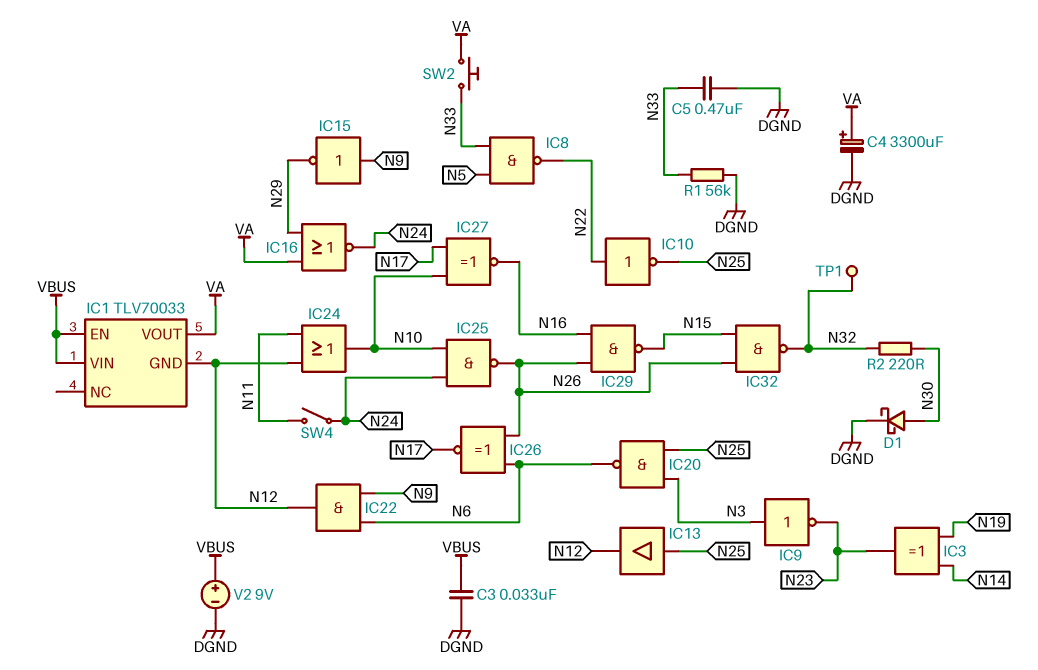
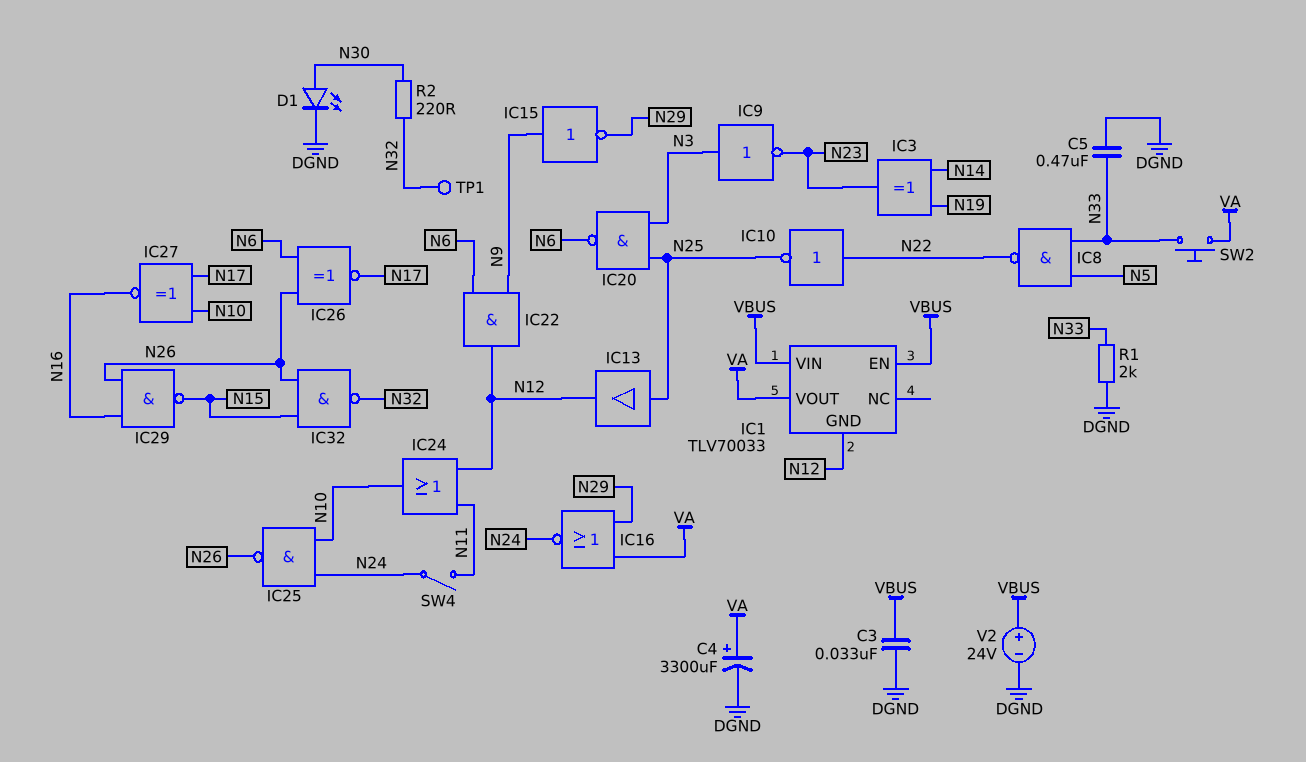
D1: schottky (A N30, K DGND) -> LED (A N30, K DGND)
R1: 56k (DGND, N33) -> 2k (DGND, N33)
V2: 9V (plus VBUS, minus DGND) -> 24V (plus VBUS, minus DGND)

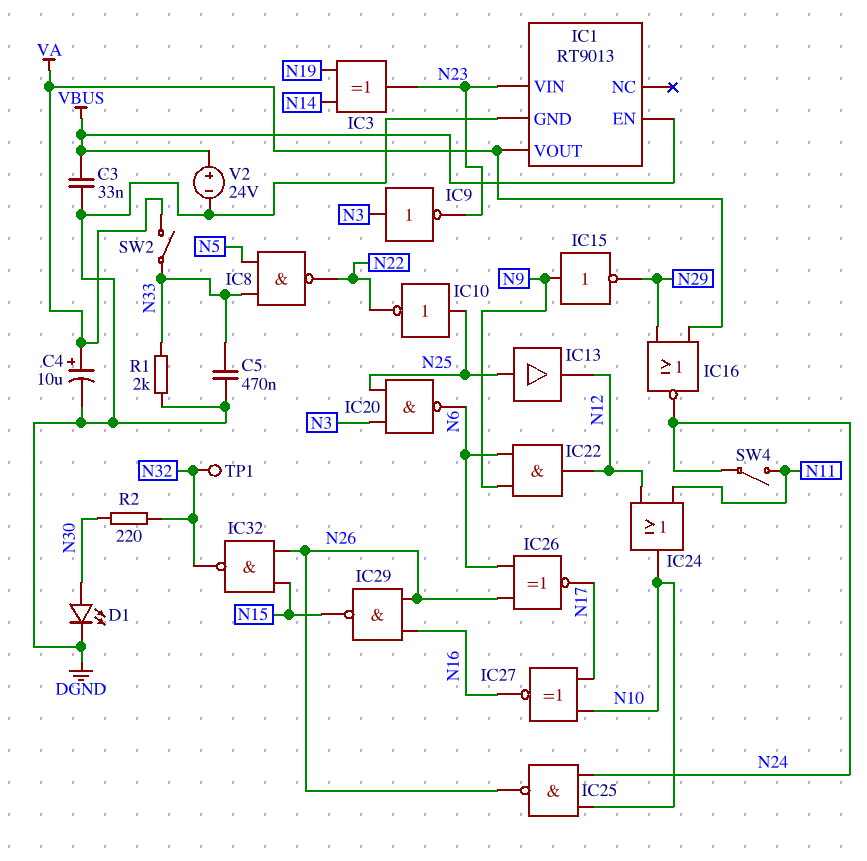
C4: 3300uF (plus VA, minus DGND) -> 10uF (plus VA, minus DGND)
IC1: TLV70033 -> RT9013
IC1 pin GND: N12 -> DGND
IC1 pin VIN: VBUS -> N23
IC10: NOT (in N22, out N25) -> NOT (in N25, out N22)
SW2: button (N33, VA) -> switch (N33, VA)

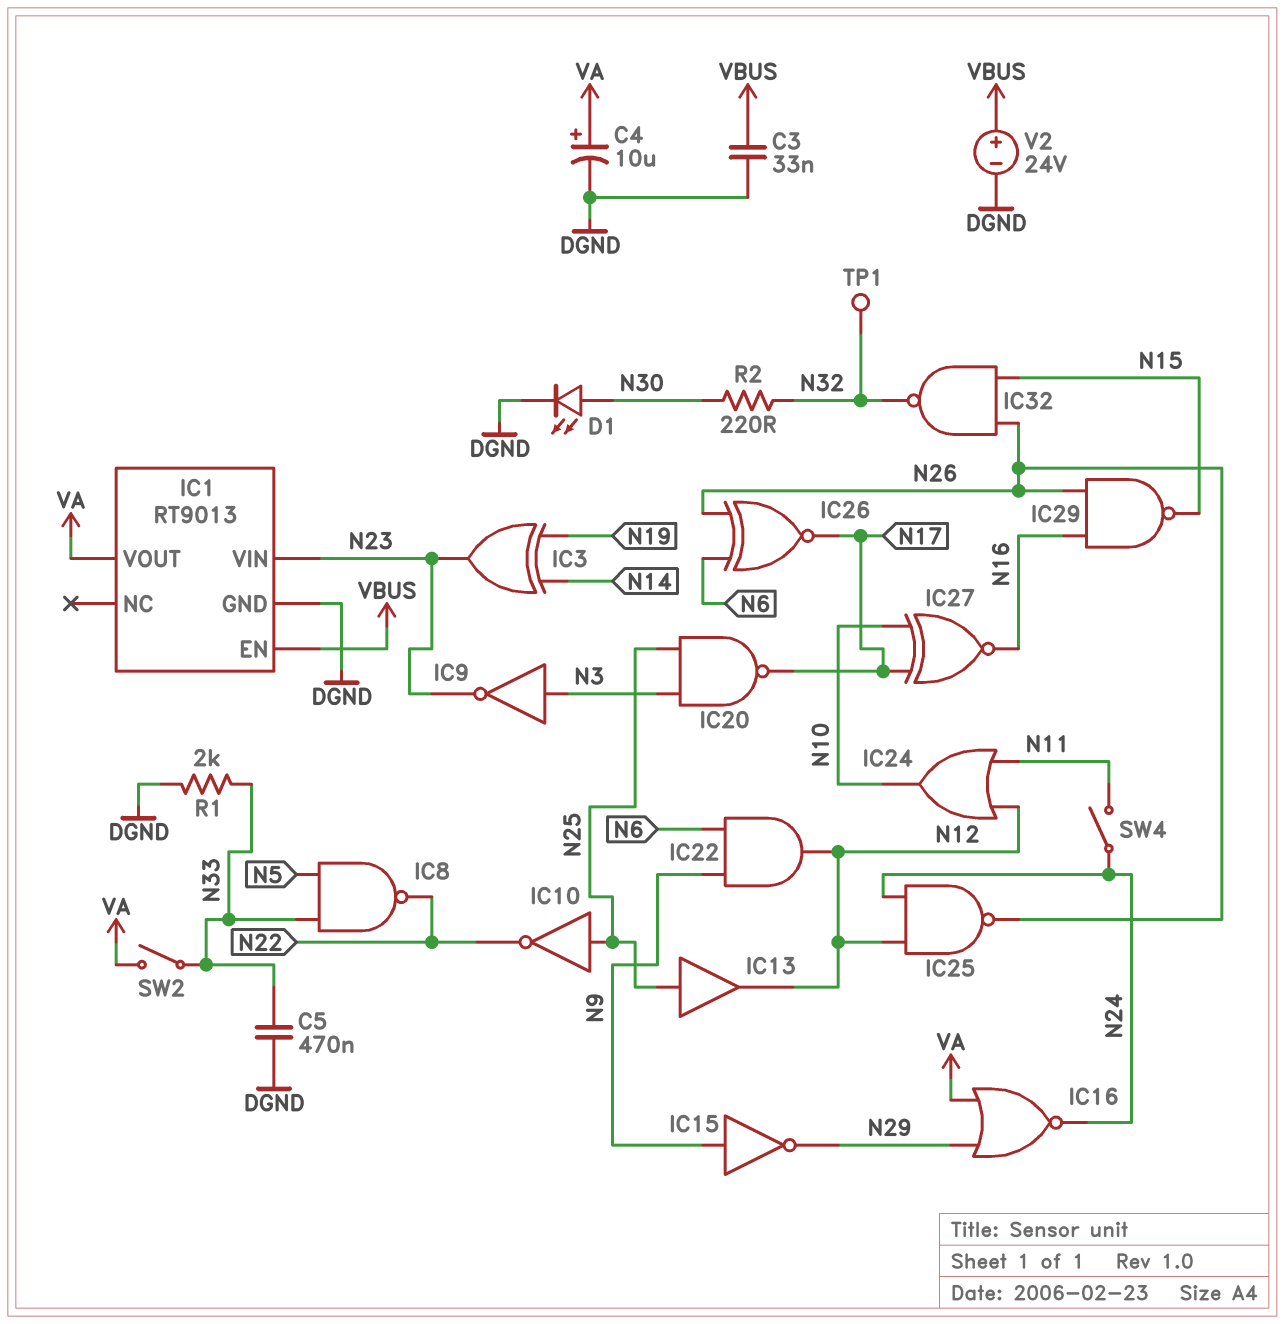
IC20: NAND (in N3, in N25, out N6) -> NAND (in N3, in N25, out N17)
IC25: NAND (in N10, in N24, out N26) -> NAND (in N12, in N24, out N26)

